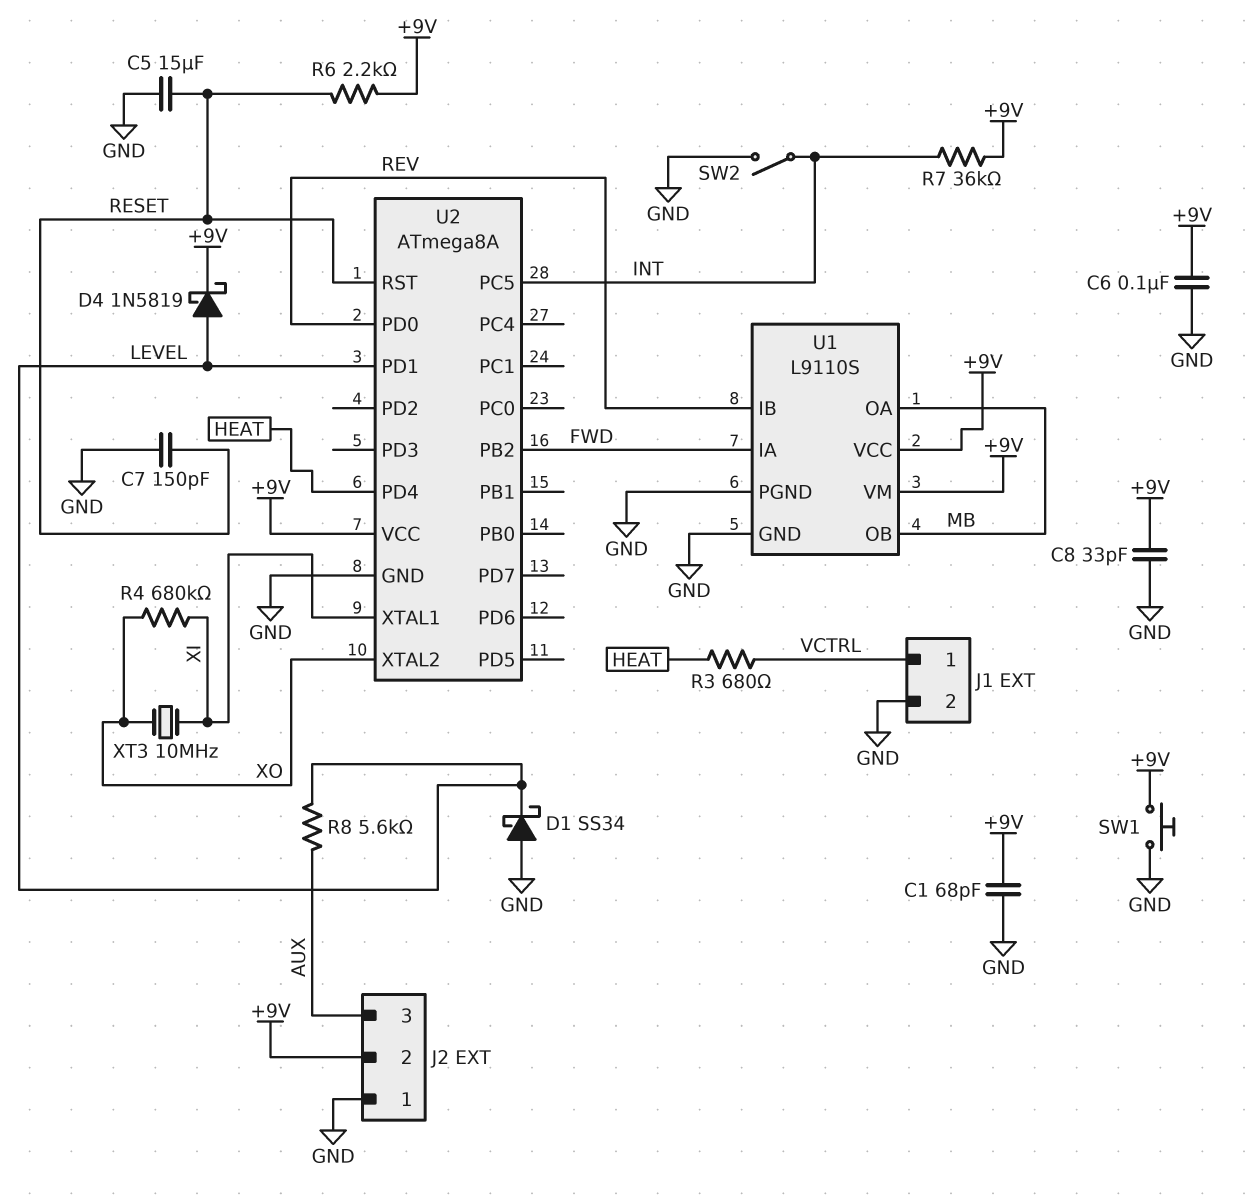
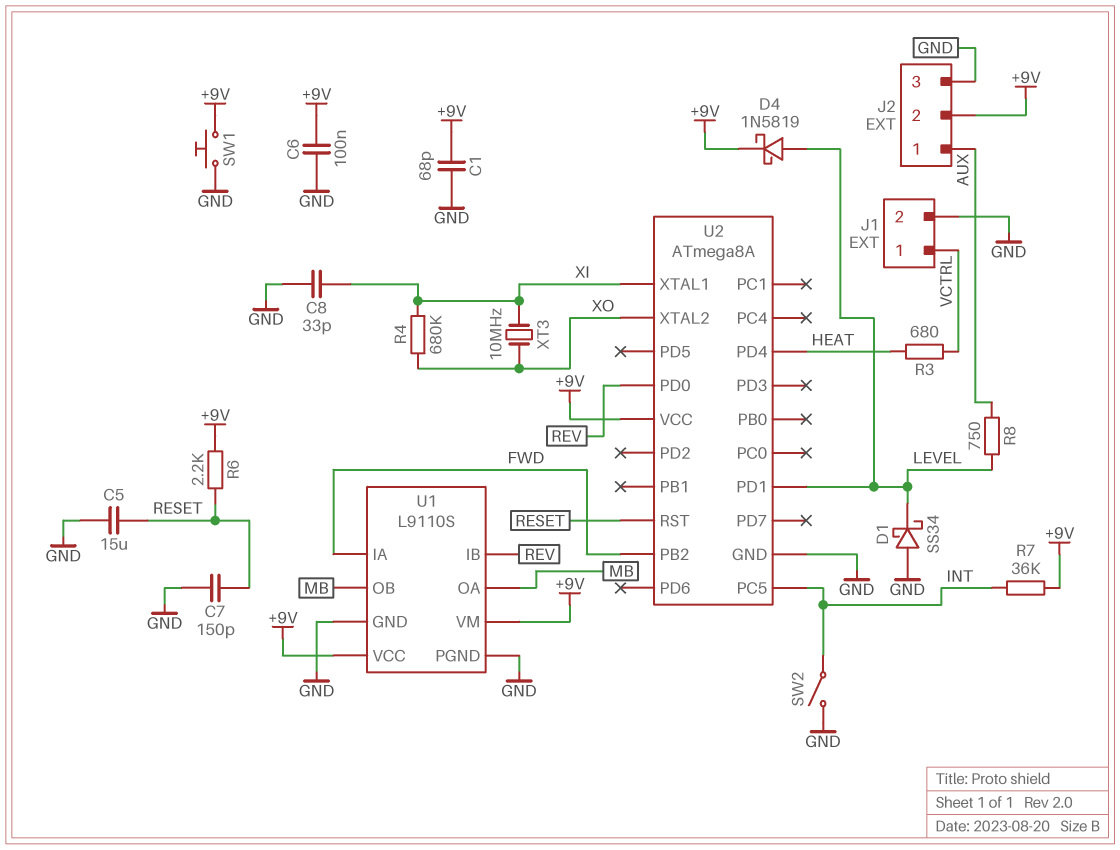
C8: 33pF (+9V, GND) -> 33pF (GND, XI)
J2 pin 1: GND -> AUX
J2 pin 3: AUX -> GND
R8: 5.6k (AUX, LEVEL) -> 750 (AUX, LEVEL)

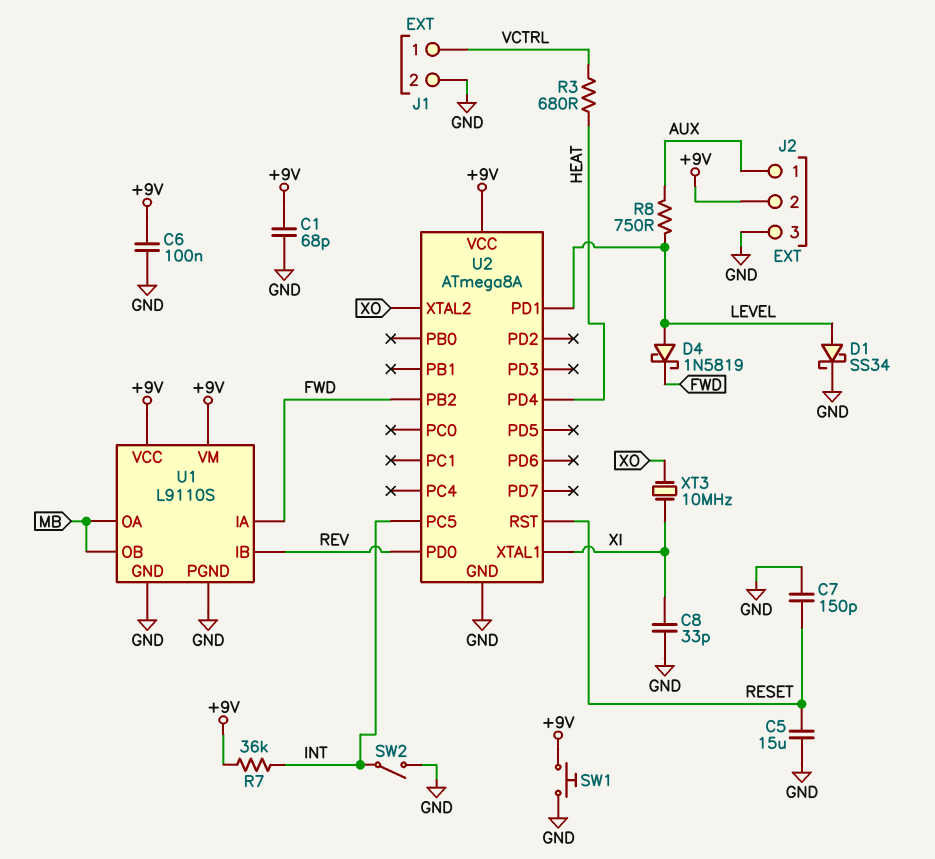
D1: schottky SS34 (A GND, K LEVEL) -> schottky SS34 (A LEVEL, K GND)
D4: schottky 1N5819 (A LEVEL, K +9V) -> schottky 1N5819 (A LEVEL, K FWD)
R4: 680k (XI, XO) -> none
R6: 2.2k (+9V, RESET) -> none

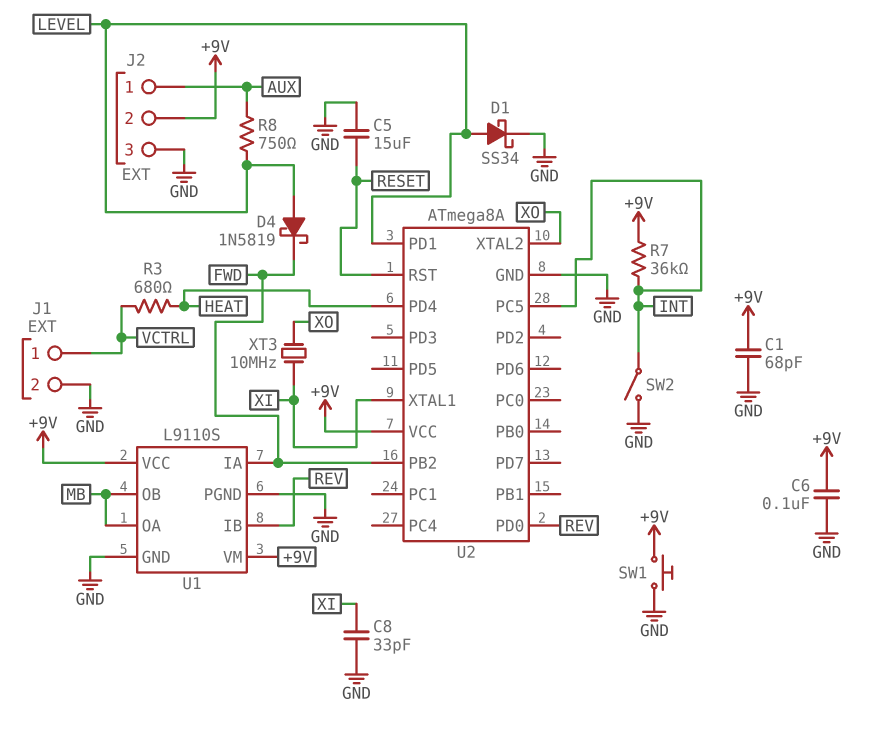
C7: 150pF (GND, RESET) -> none

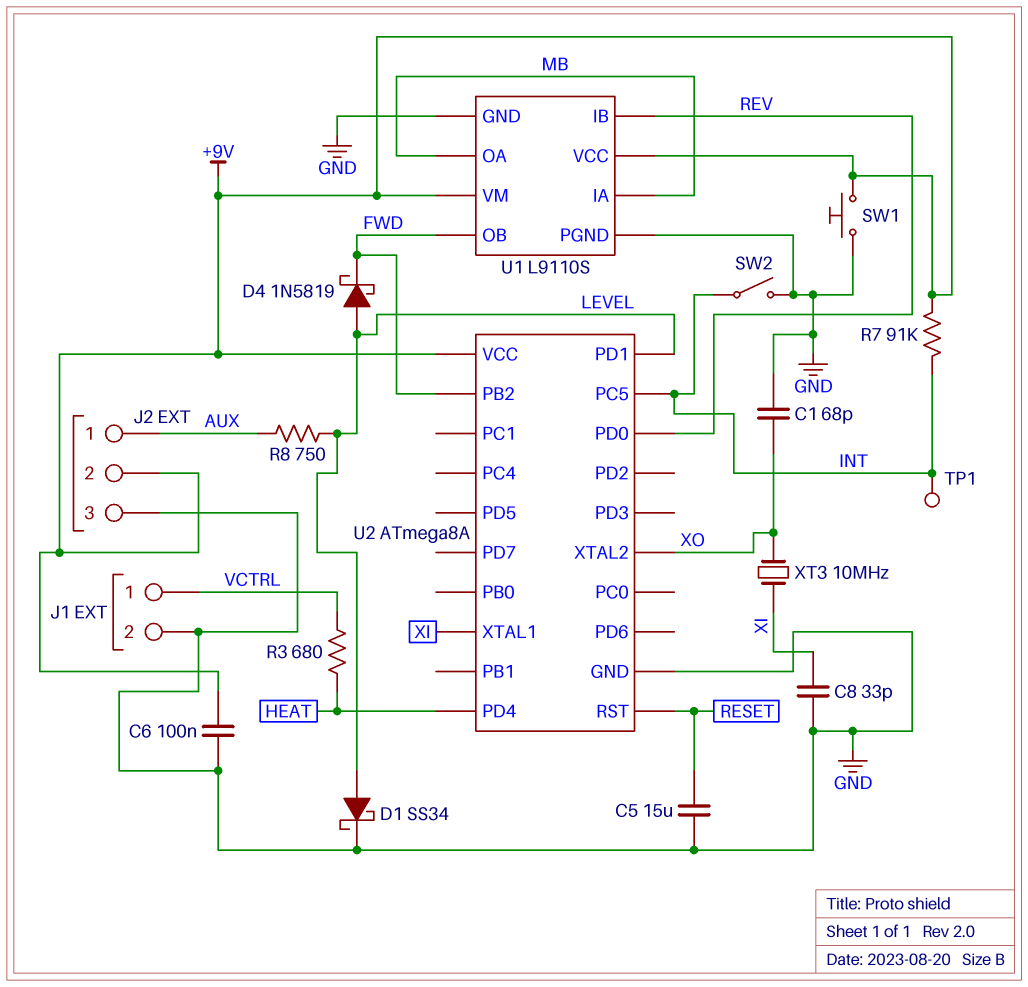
C1: 68pF (+9V, GND) -> 68pF (GND, XO)
R7: 36k (+9V, INT) -> 91k (+9V, INT)
TP1: none -> test point (INT)
U1 pin IA: FWD -> MB
U1 pin OB: MB -> FWD

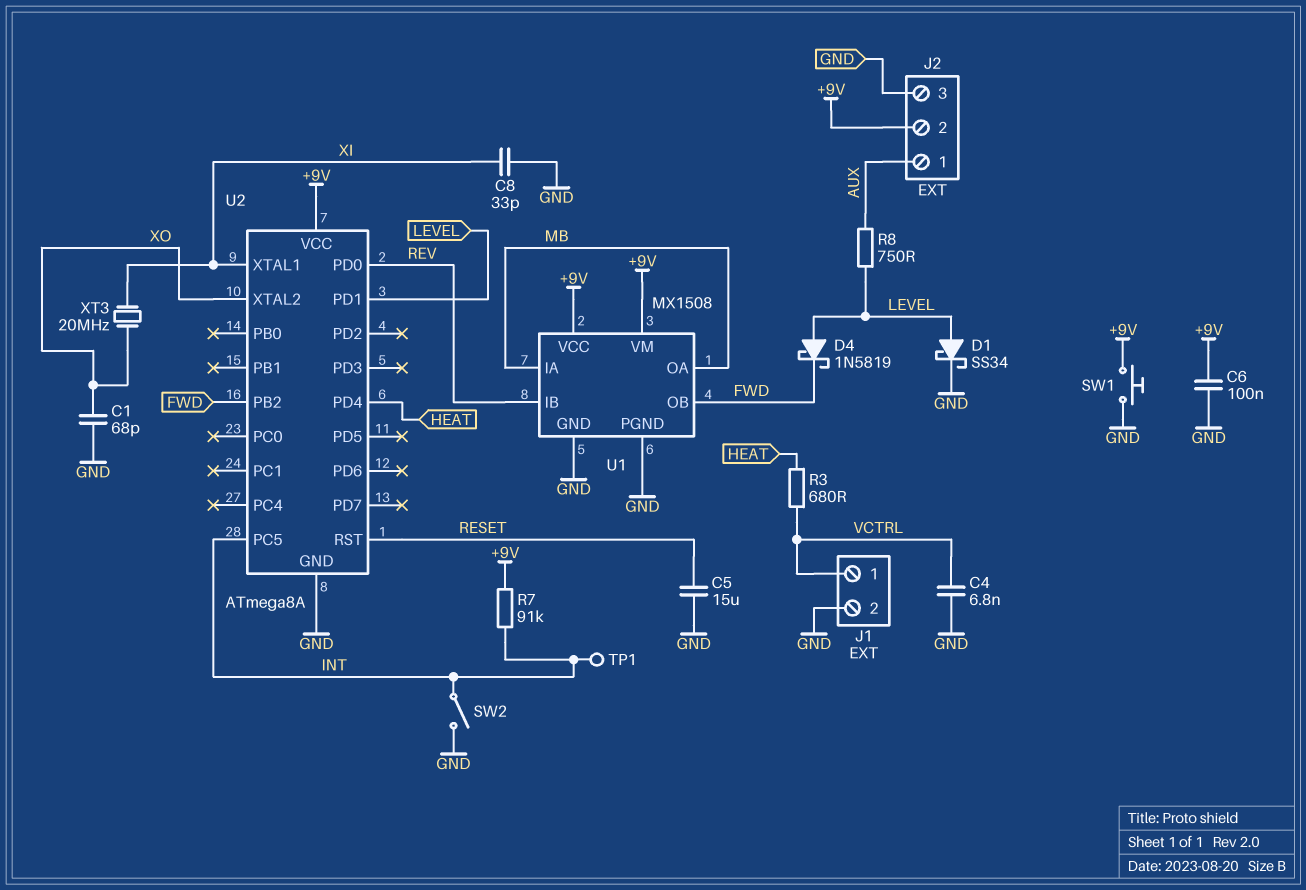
C4: none -> 6.8nF (GND, VCTRL)
U1: L9110S -> MX1508
XT3: 10MHz (XI, XO) -> 20MHz (XI, XO)

